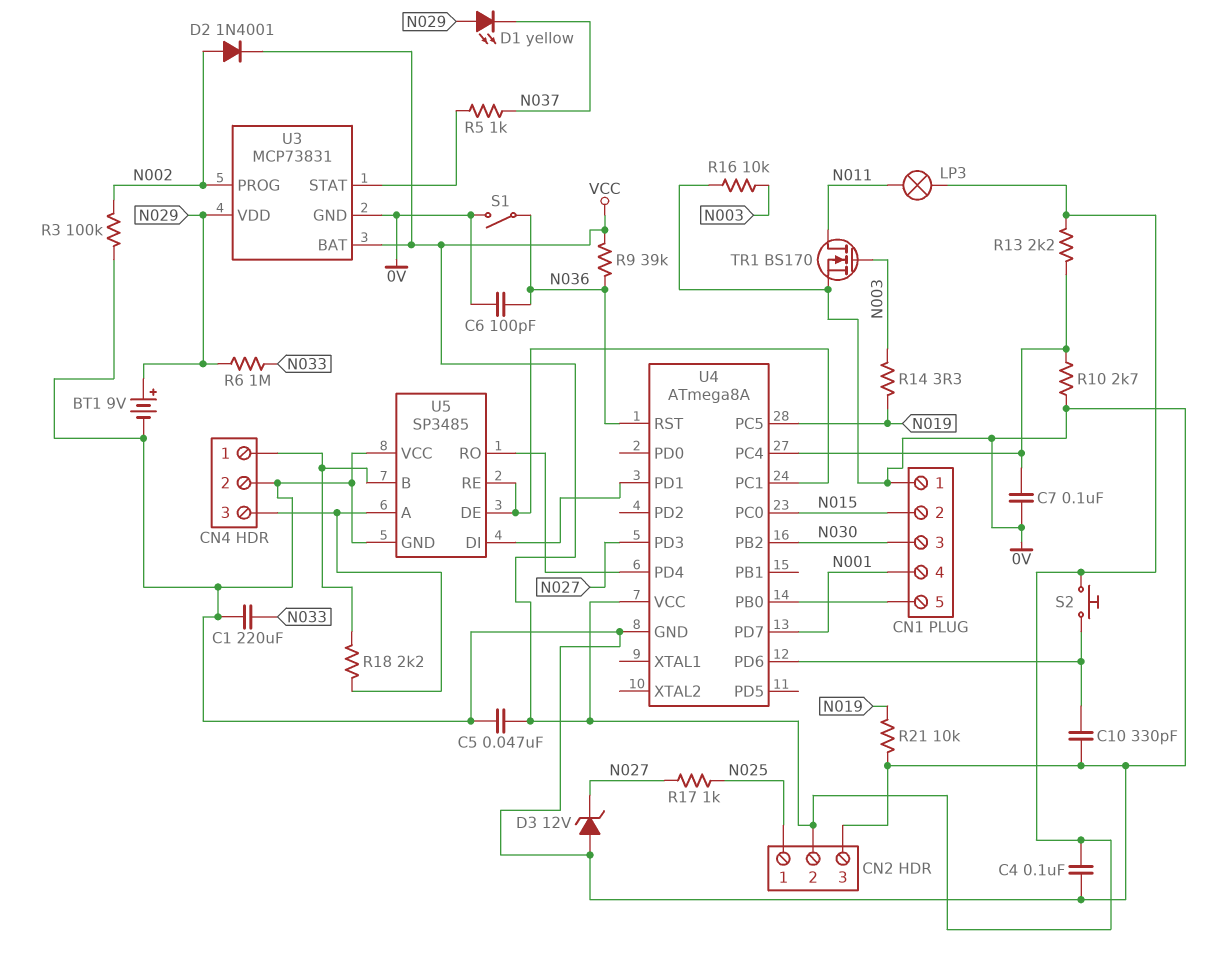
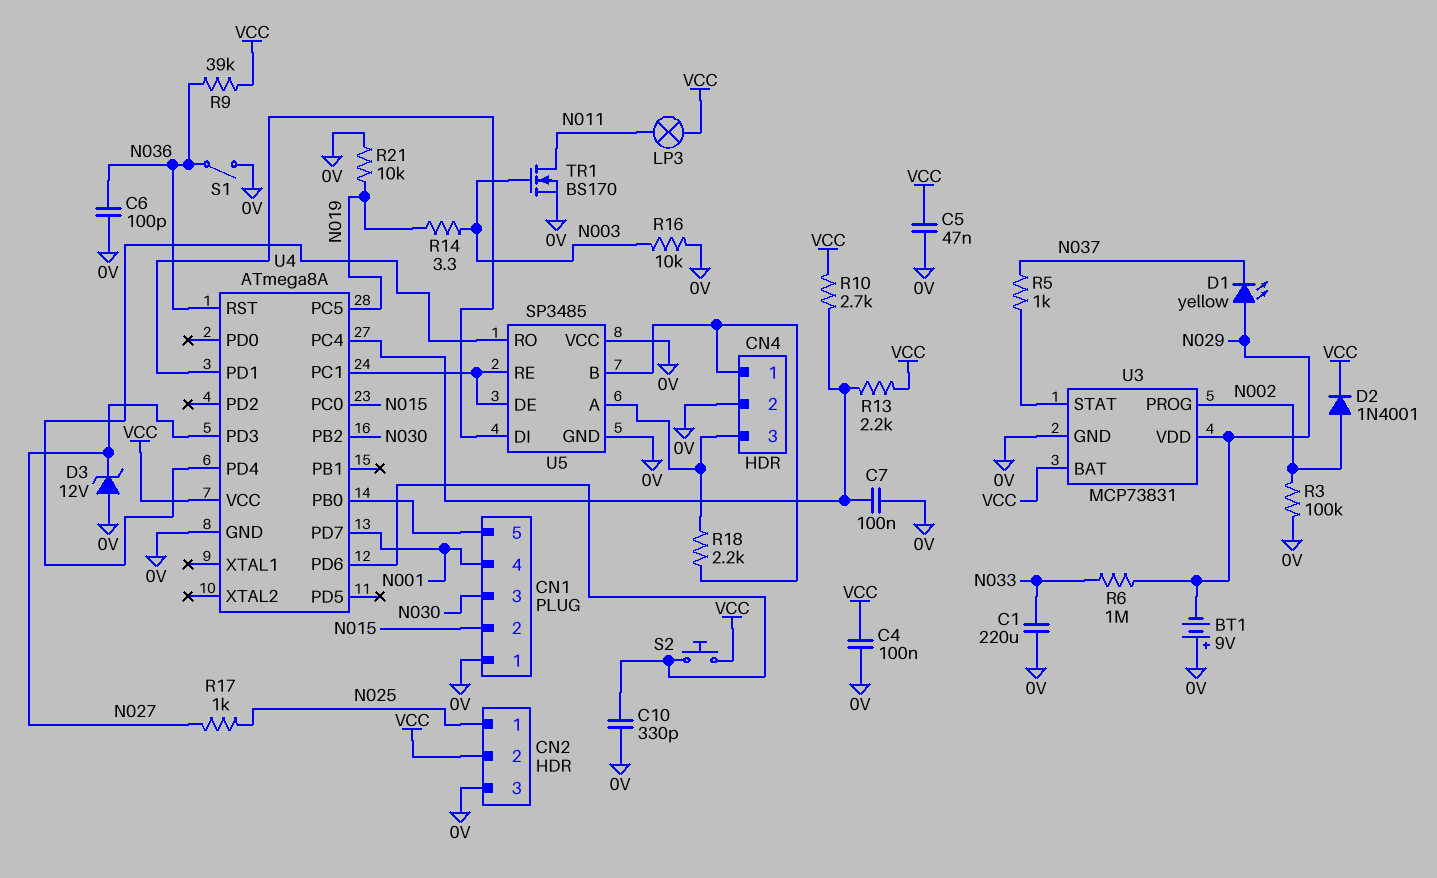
BT1: 9V (plus N029, minus 0V) -> 9V (plus 0V, minus N029)
R10: 2.7k (0V, U4/PC4) -> 2.7k (U4/PC4, VCC)

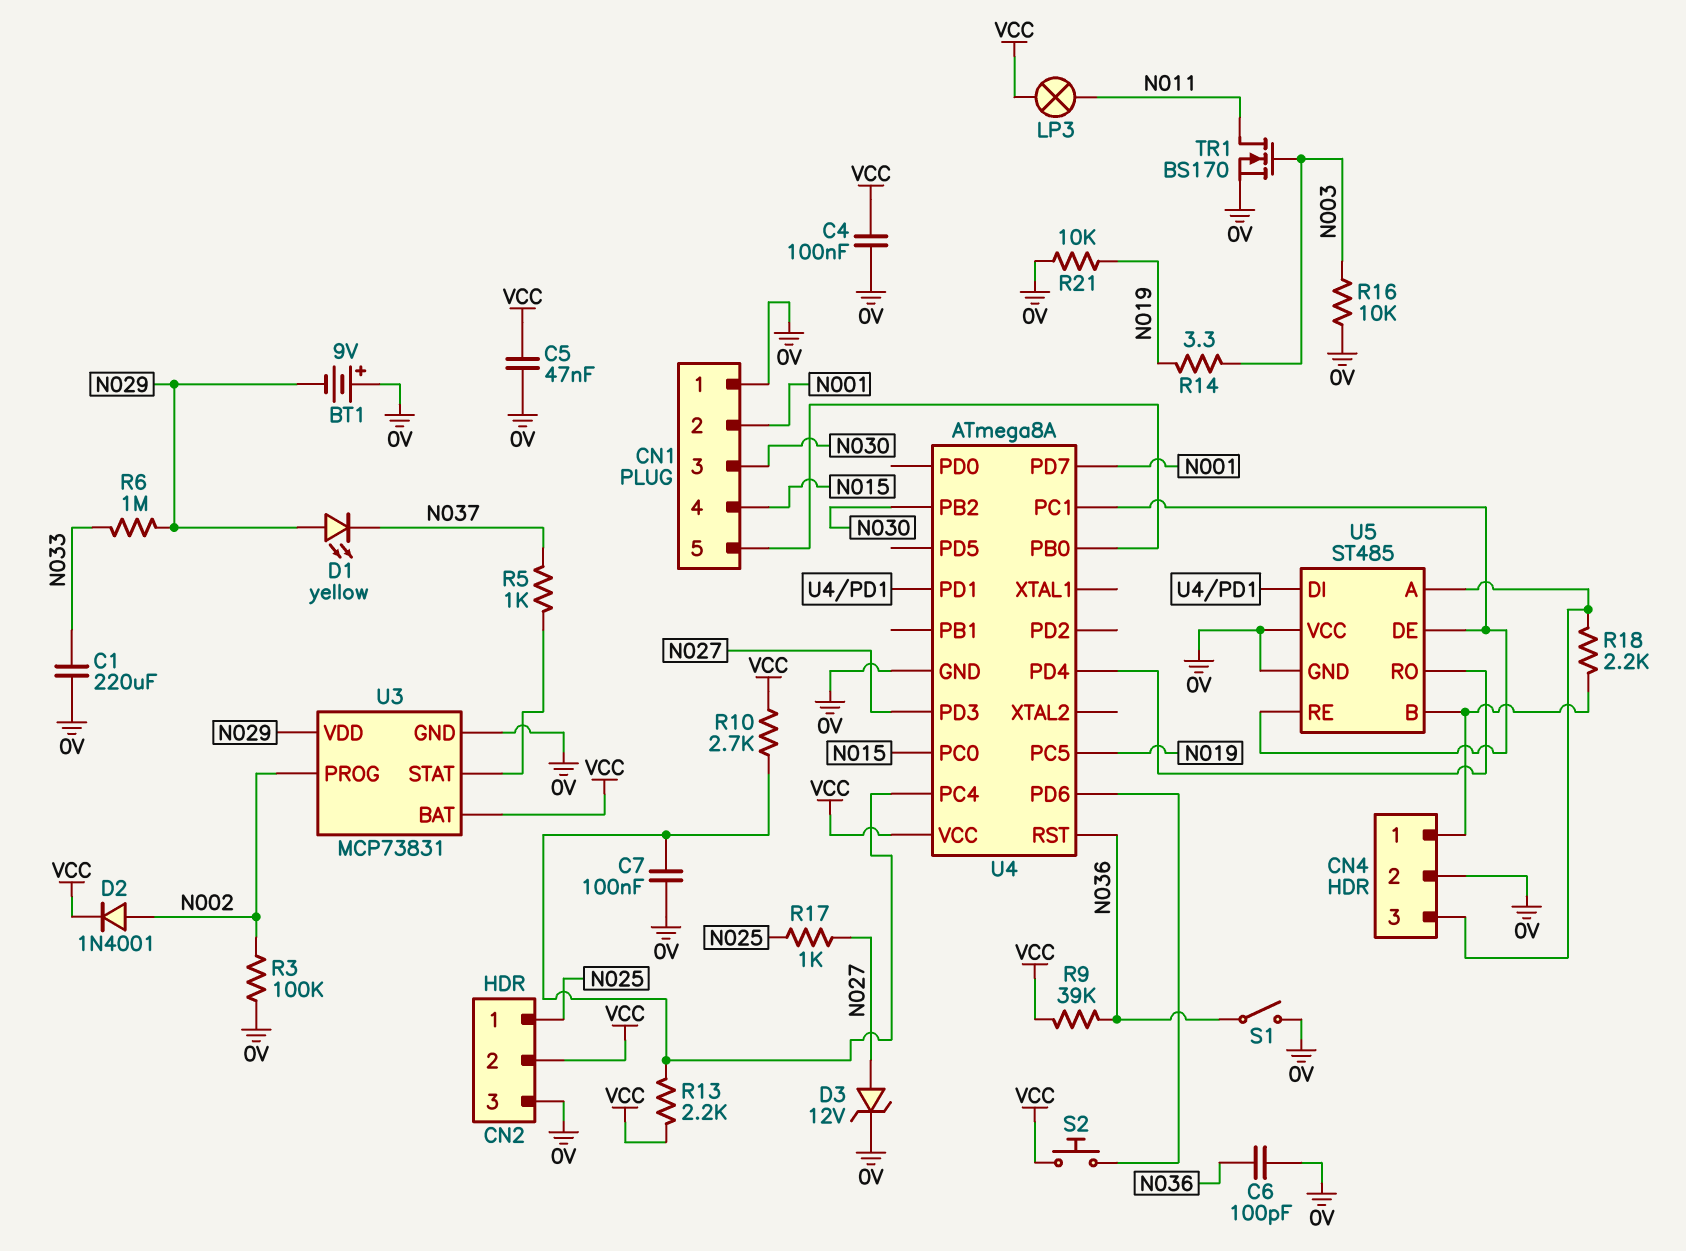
C10: 330pF (0V, U4/PD6) -> none
CN1 pin 2: N015 -> N001
CN1 pin 4: N001 -> N015
D3: zener 12V (A 0V, K N027) -> zener 12V (A N027, K 0V)
U5: SP3485 -> ST485

